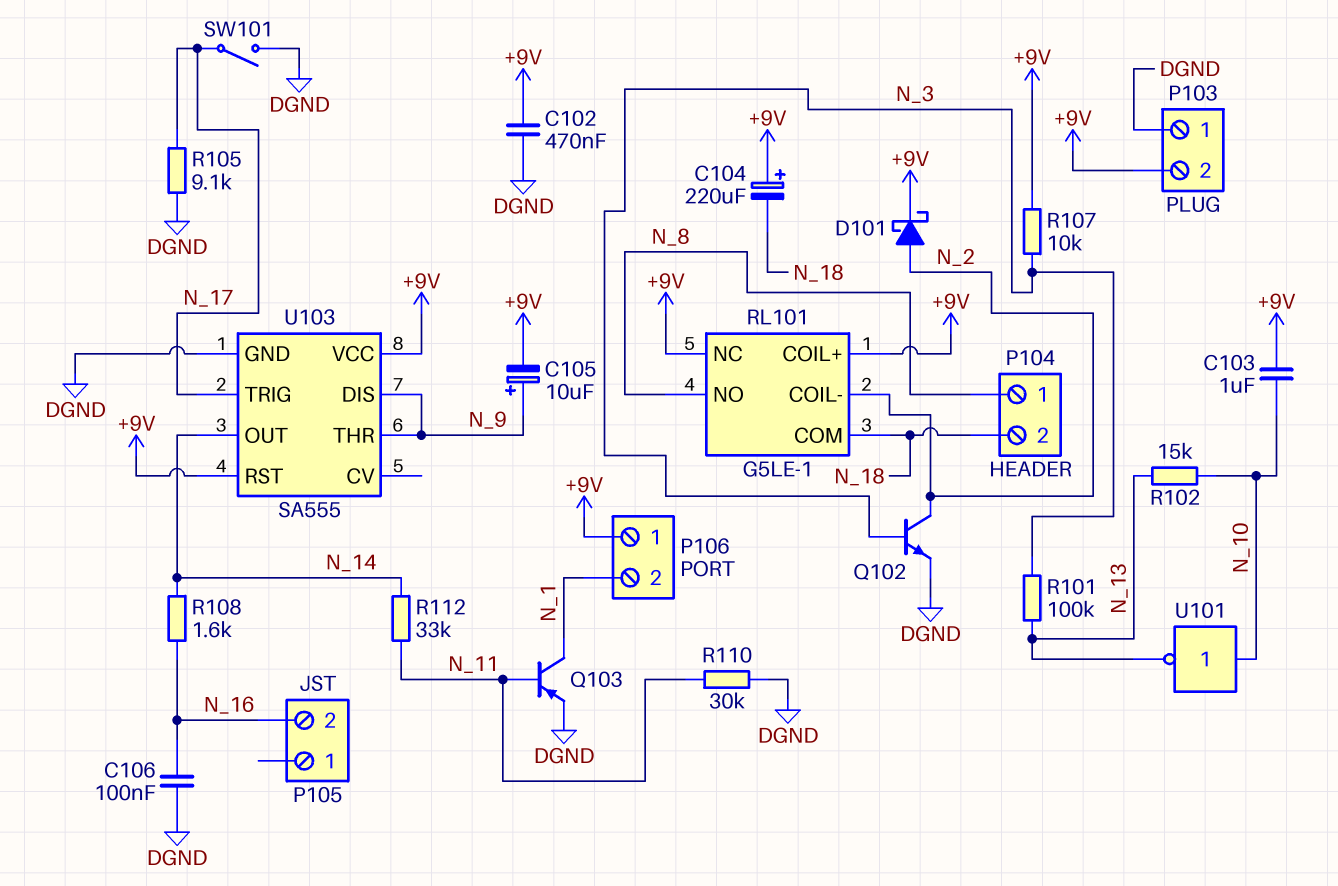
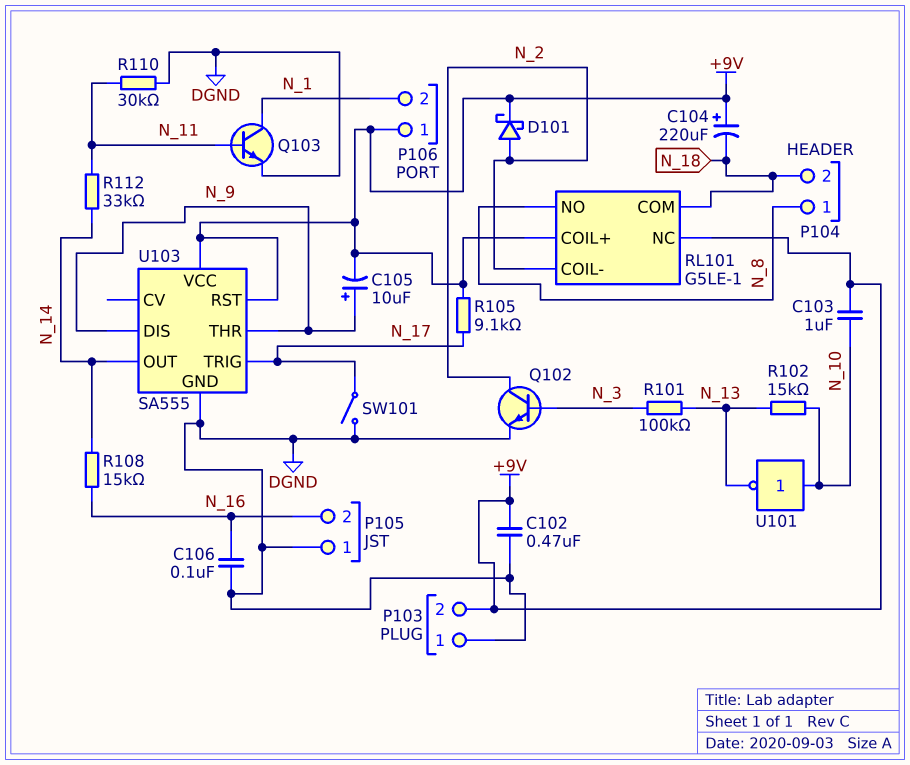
P105 pin 1: none -> DGND
Q103: PNP (B N_11, C N_1, E DGND) -> NPN (B N_11, C N_1, E DGND)
R105: 9.1k (DGND, N_17) -> 9.1k (+9V, N_17)
R107: 10k (+9V, N_3) -> none
R108: 1.6k (N_14, N_16) -> 15k (N_14, N_16)

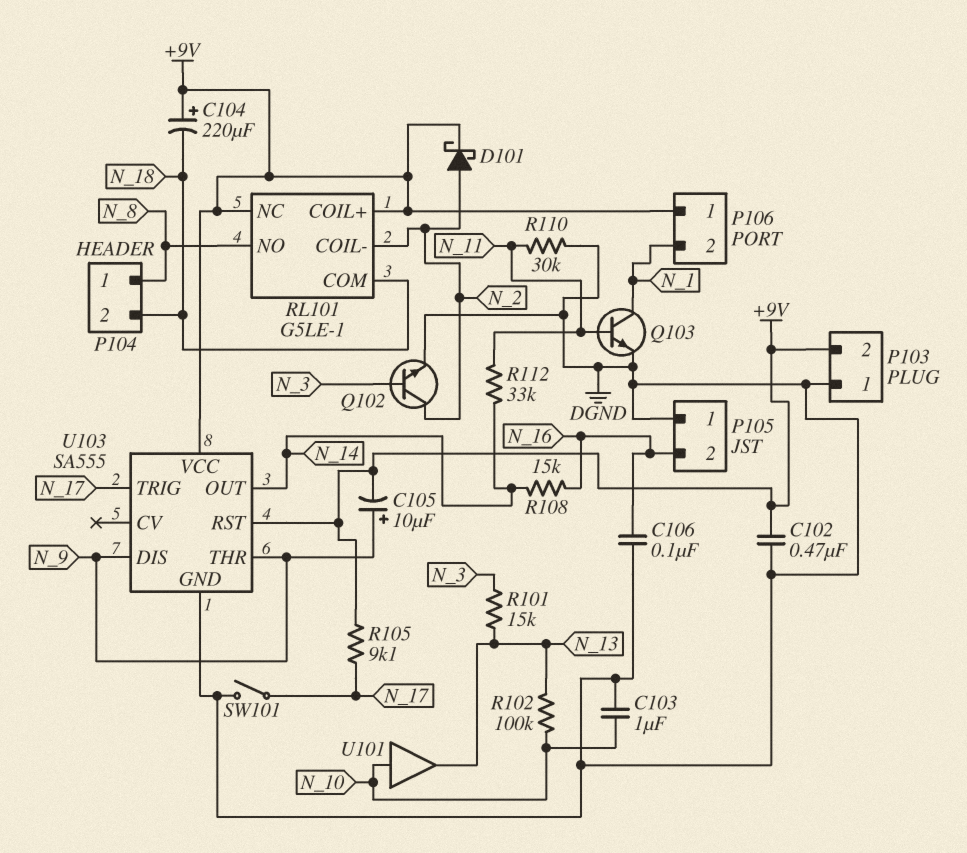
C103: 1uF (+9V, N_10) -> 1uF (DGND, N_10)
R101: 100k (N_3, N_13) -> 15k (N_3, N_13)
R102: 15k (N_10, N_13) -> 100k (N_10, N_13)
U101: NOT (in N_10, out N_13) -> buffer (in N_10, out N_13)

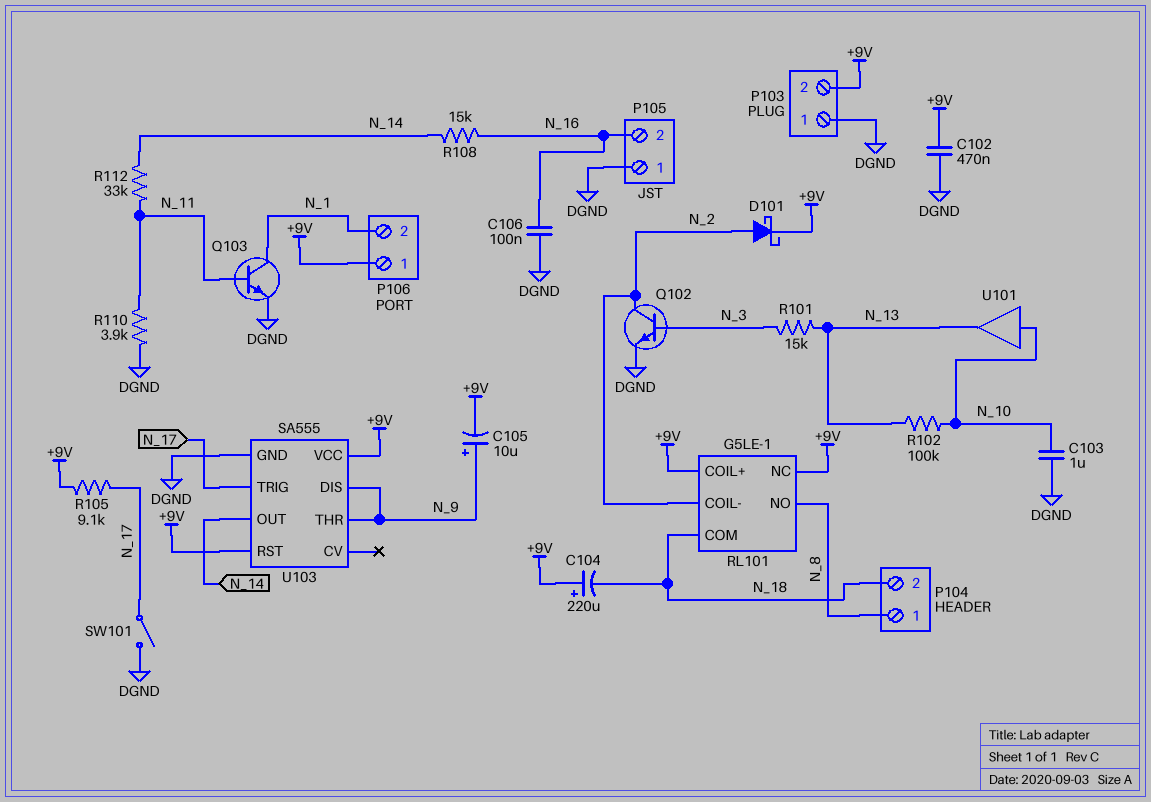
R110: 30k (DGND, N_11) -> 3.9k (DGND, N_11)

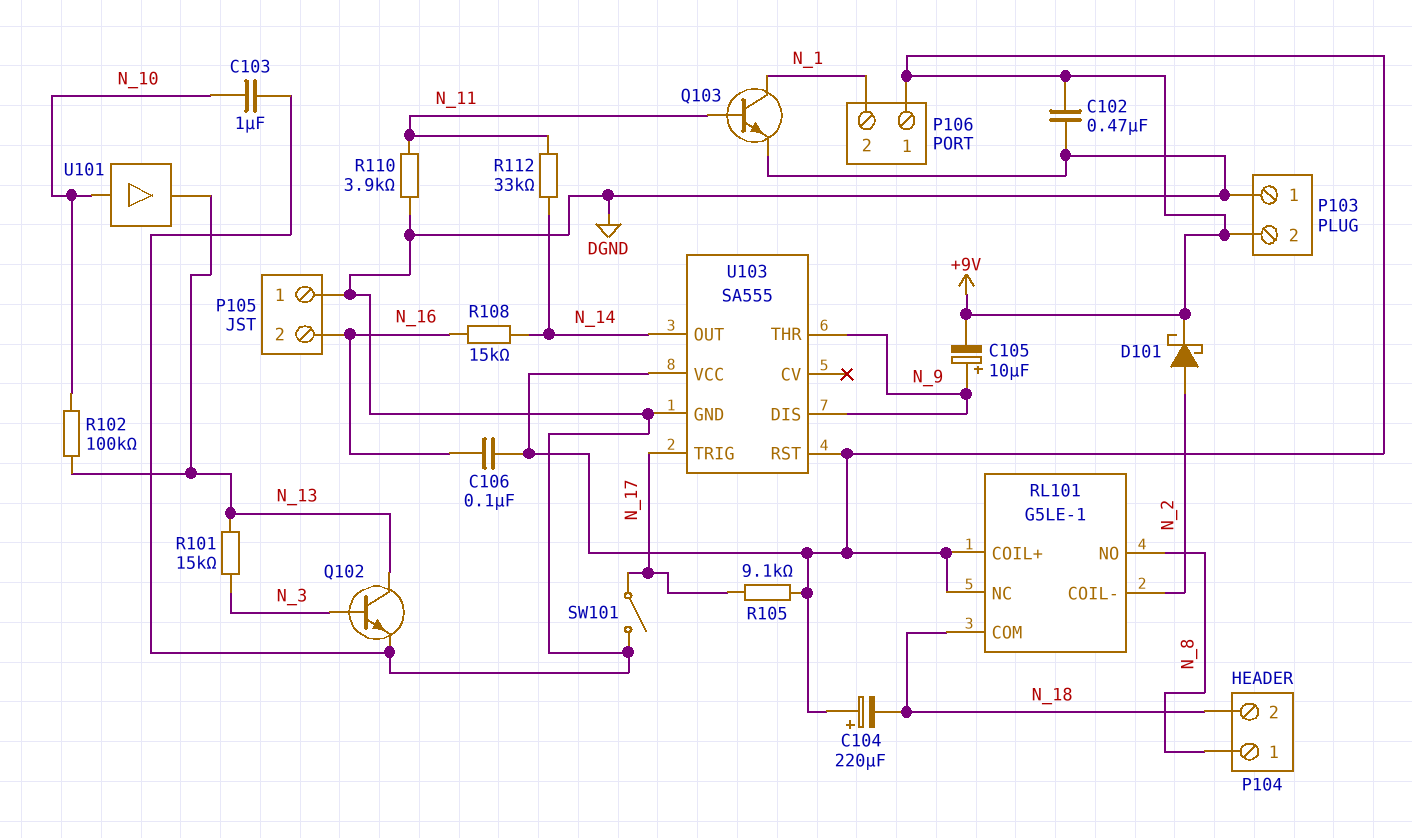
C106: 100nF (DGND, N_16) -> 100nF (+9V, N_16)
Q102: NPN (B N_3, C N_2, E DGND) -> NPN (B N_3, C N_13, E DGND)

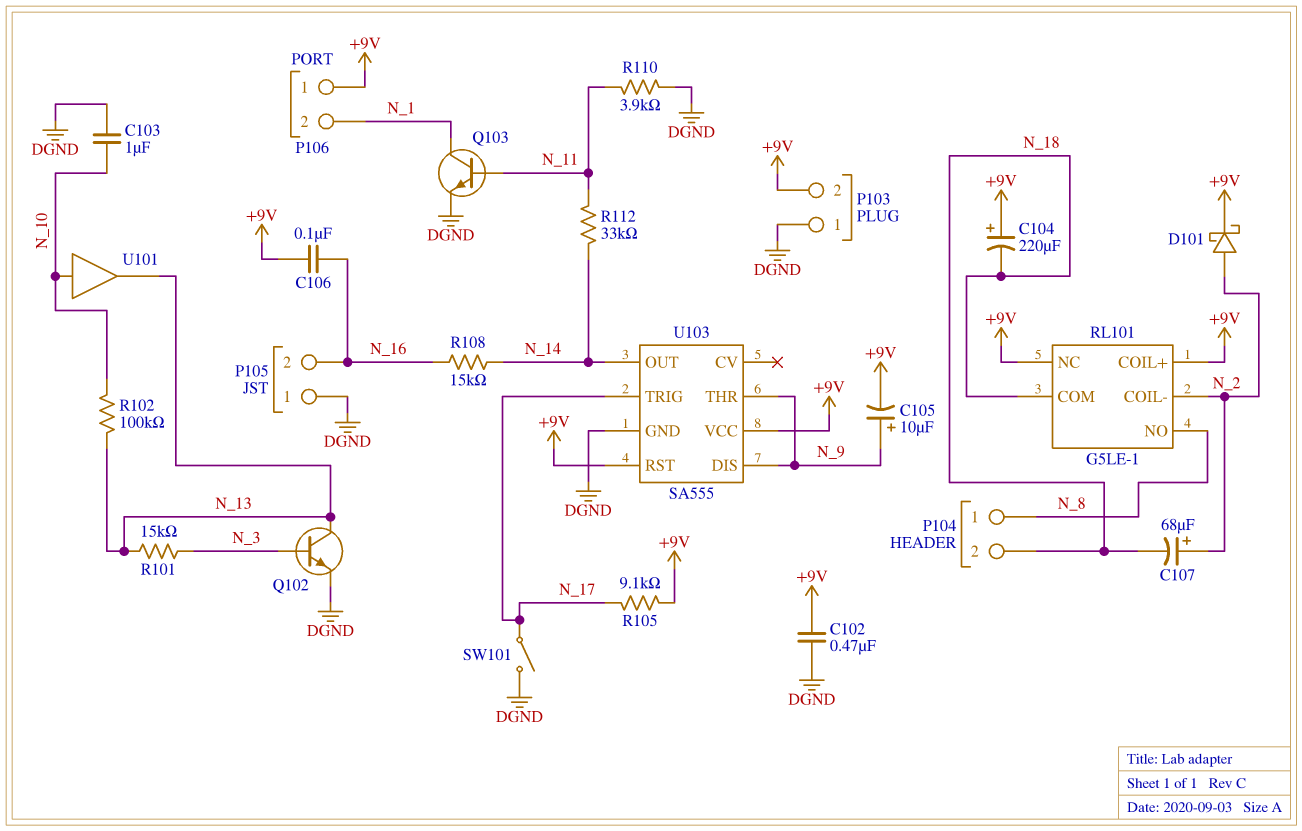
C107: none -> 68uF (plus N_2, minus N_18)

